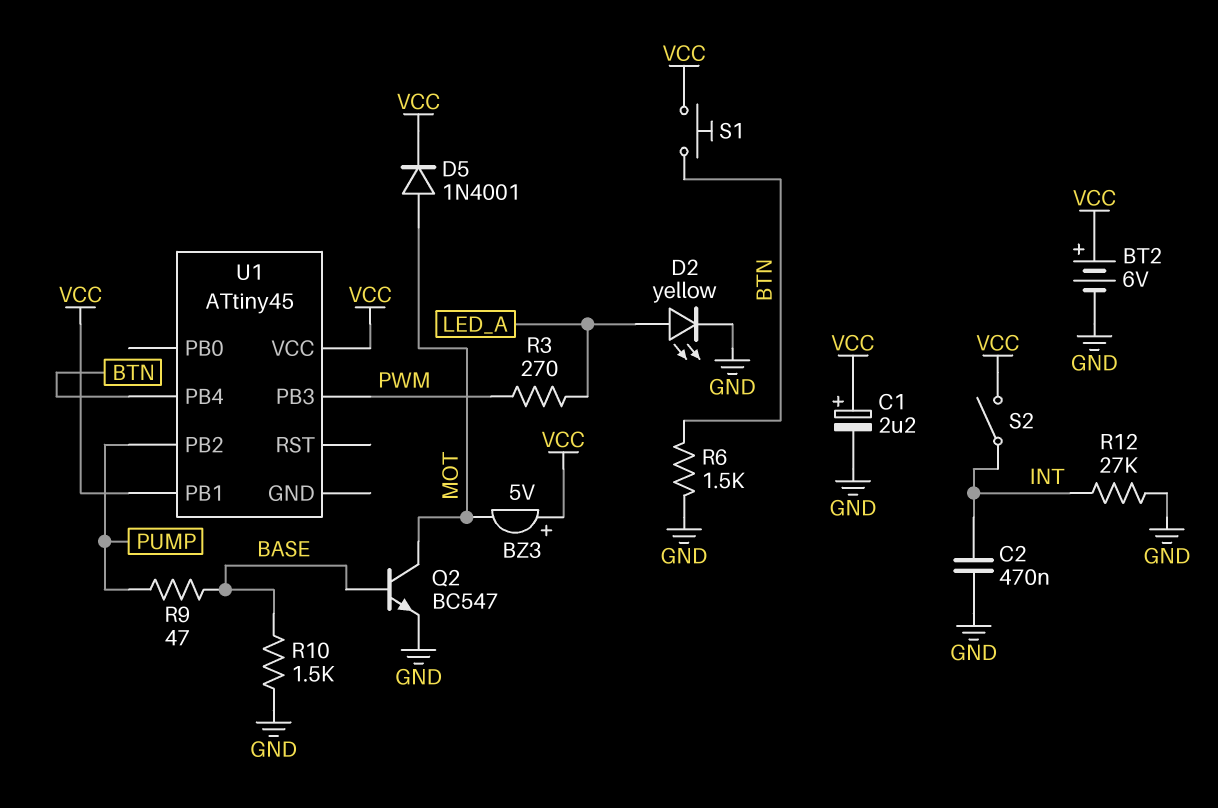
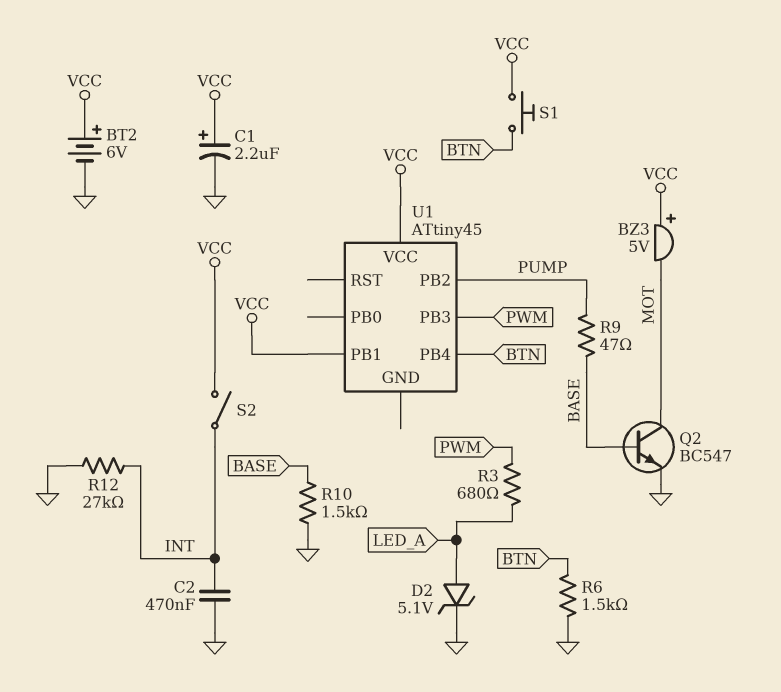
D2: LED yellow (A LED_A, K GND) -> zener 5.1V (A LED_A, K GND)
D5: diode 1N4001 (A MOT, K VCC) -> none
R3: 270 (LED_A, PWM) -> 680 (LED_A, PWM)

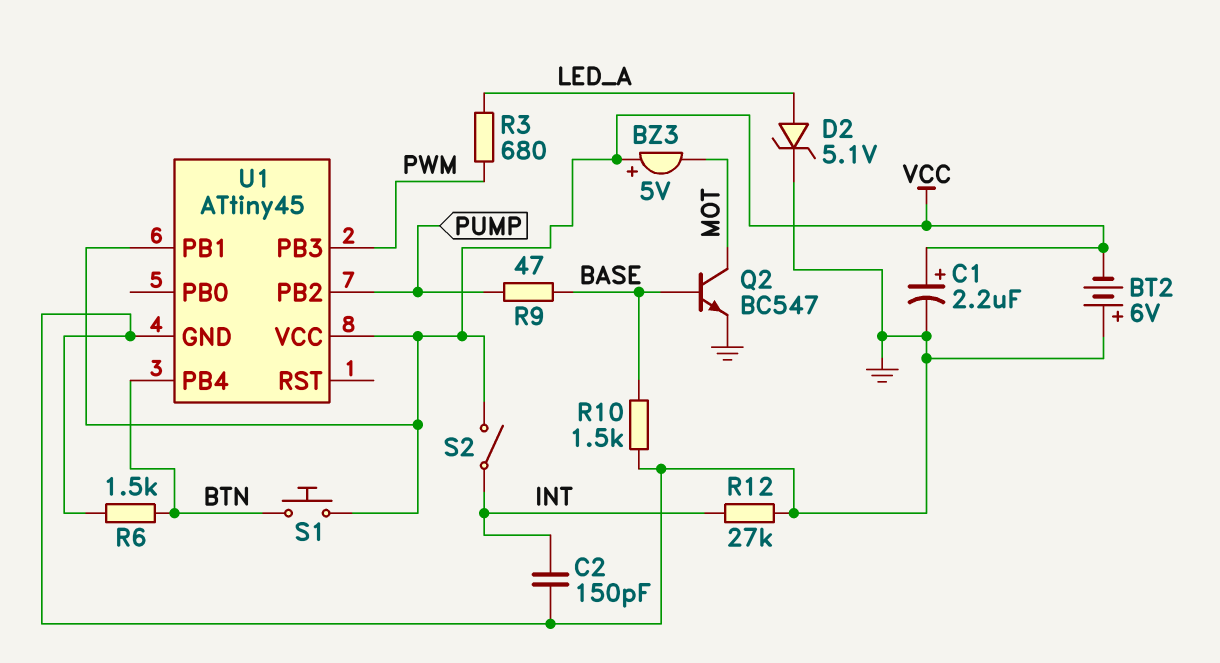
BT2: 6V (plus VCC, minus GND) -> 6V (plus GND, minus VCC)
C2: 470nF (GND, INT) -> 150pF (GND, INT)
U1 pin GND: none -> GND

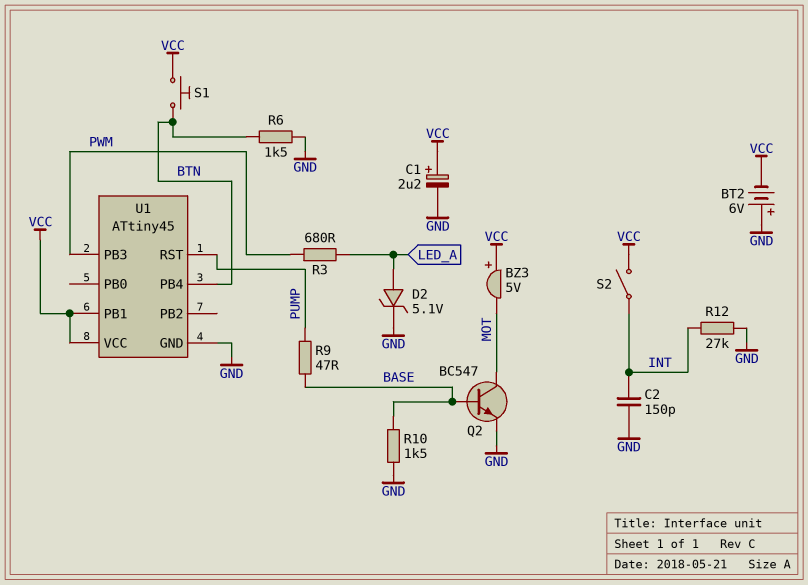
U1 pin PB2: PUMP -> none
U1 pin RST: none -> PUMP

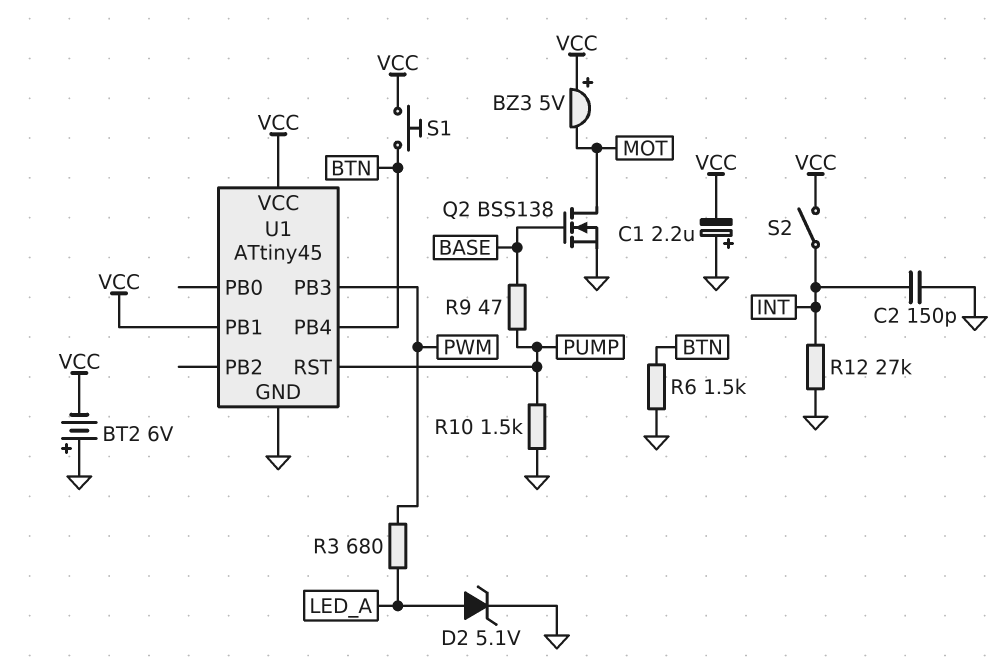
C1: 2.2uF (plus VCC, minus GND) -> 2.2uF (plus GND, minus VCC)
Q2: NPN BC547 (B BASE, C MOT, E GND) -> NMOS BSS138 (G BASE, D MOT, S GND)
R10: 1.5k (BASE, GND) -> 1.5k (GND, PUMP)

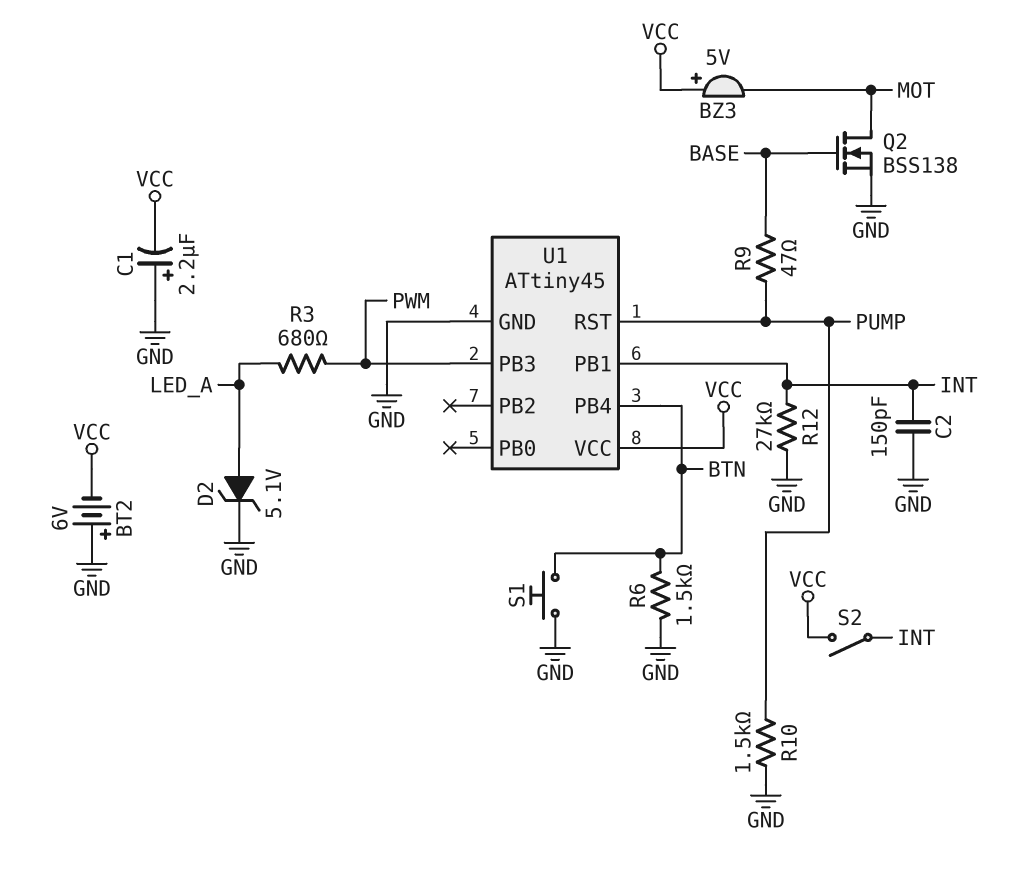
S1: button (BTN, VCC) -> button (BTN, GND)
U1 pin PB1: VCC -> INT

